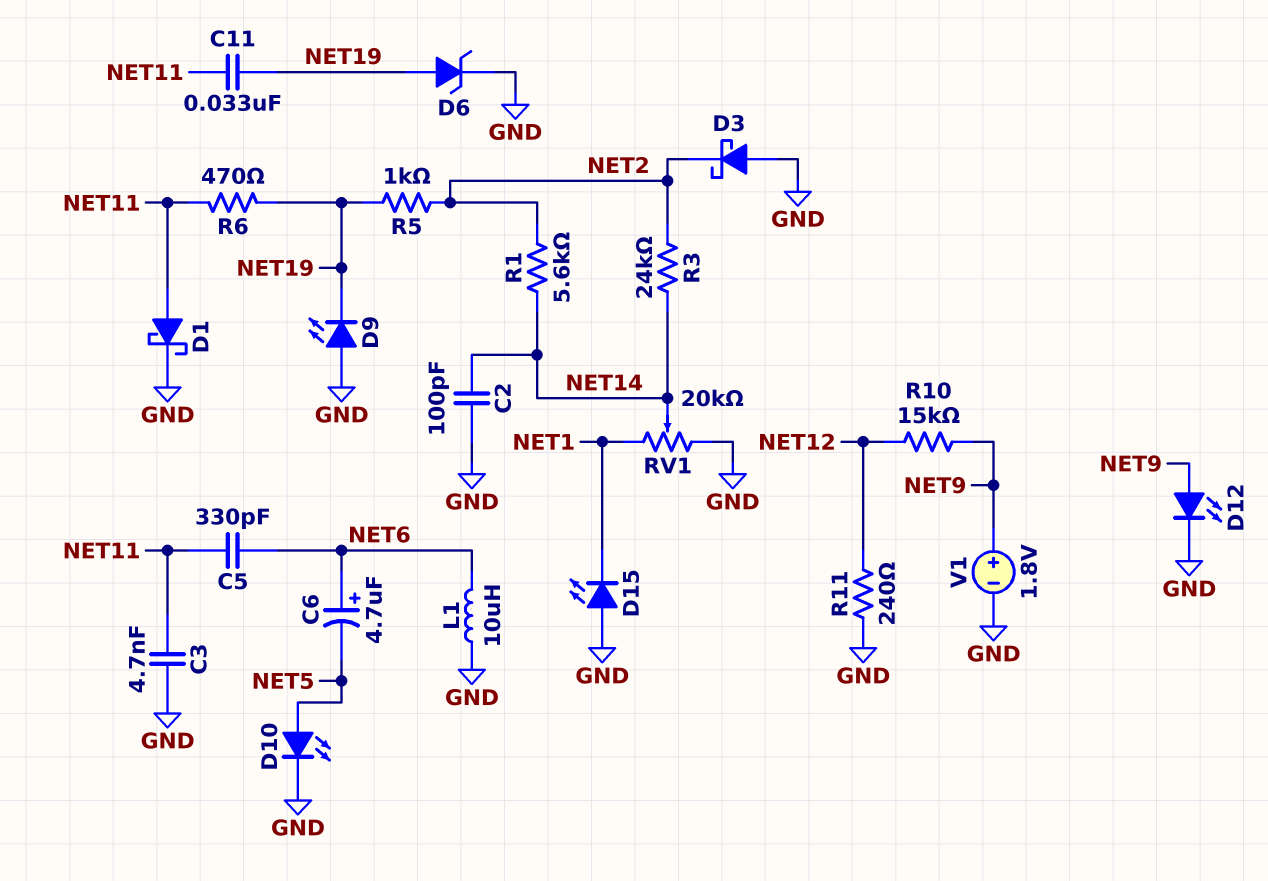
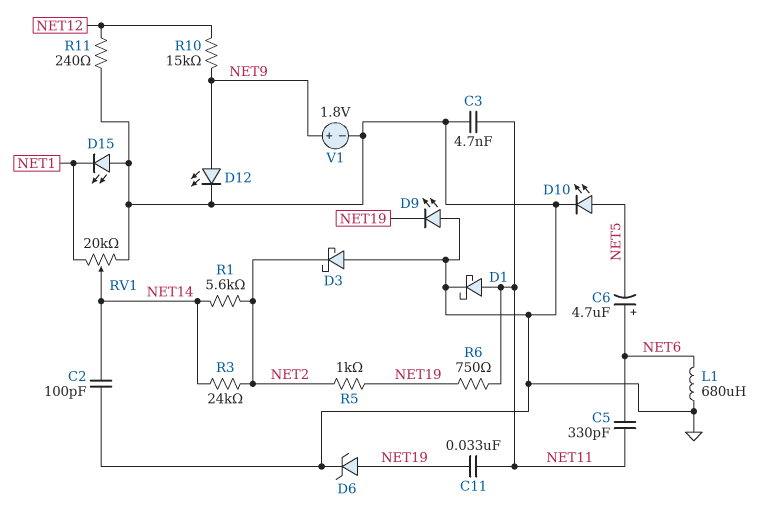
L1: 10uH (GND, NET6) -> 680uH (GND, NET6)
R6: 470 (NET11, NET19) -> 750 (NET11, NET19)

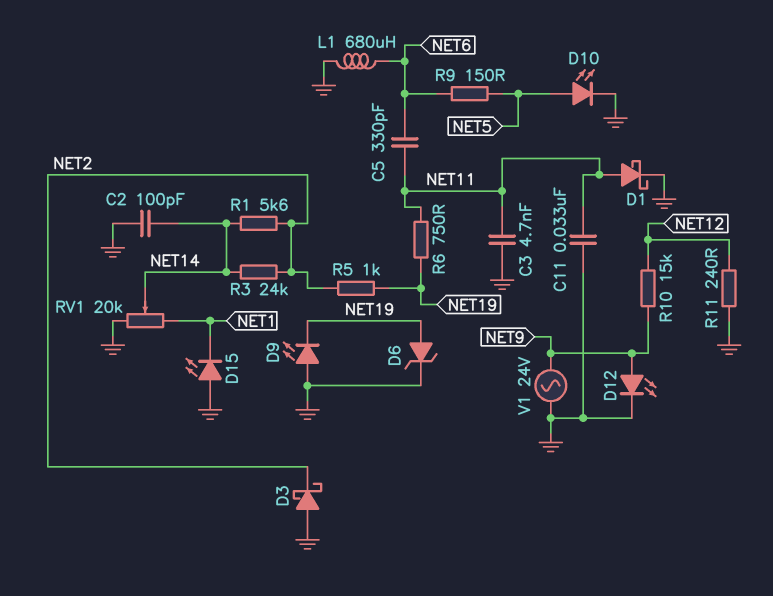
C6: 4.7uF (plus NET6, minus NET5) -> none
C11: 33nF (NET11, NET19) -> 33nF (GND, NET11)
R9: none -> 150 (NET5, NET6)
V1: 1.8V (plus NET9, minus GND) -> AC 24V (GND, NET9)

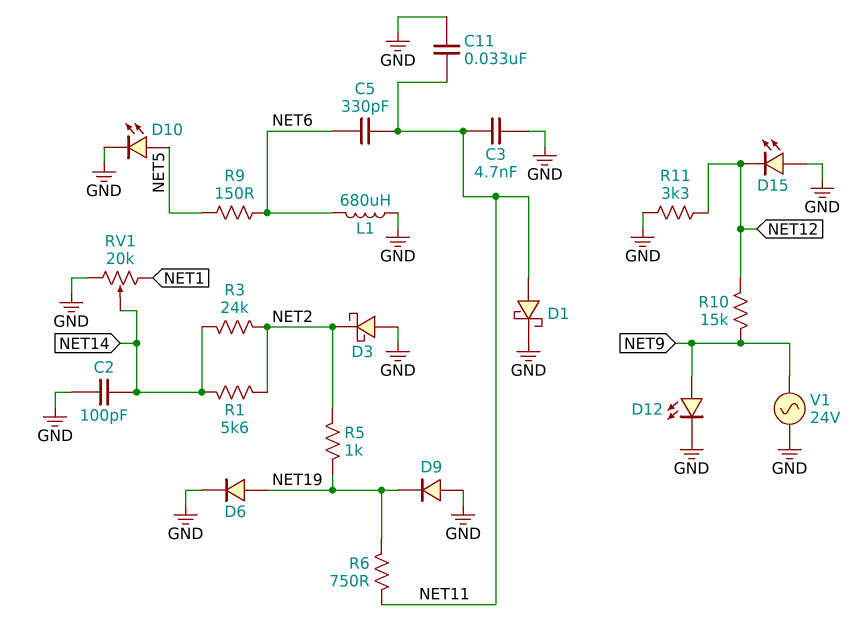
D6: zener (A NET19, K GND) -> diode (A NET19, K GND)
D9: LED (A GND, K NET19) -> diode (A GND, K NET19)
D15: LED (A GND, K NET1) -> LED (A GND, K NET12)
R11: 240 (GND, NET12) -> 3.3k (GND, NET12)

